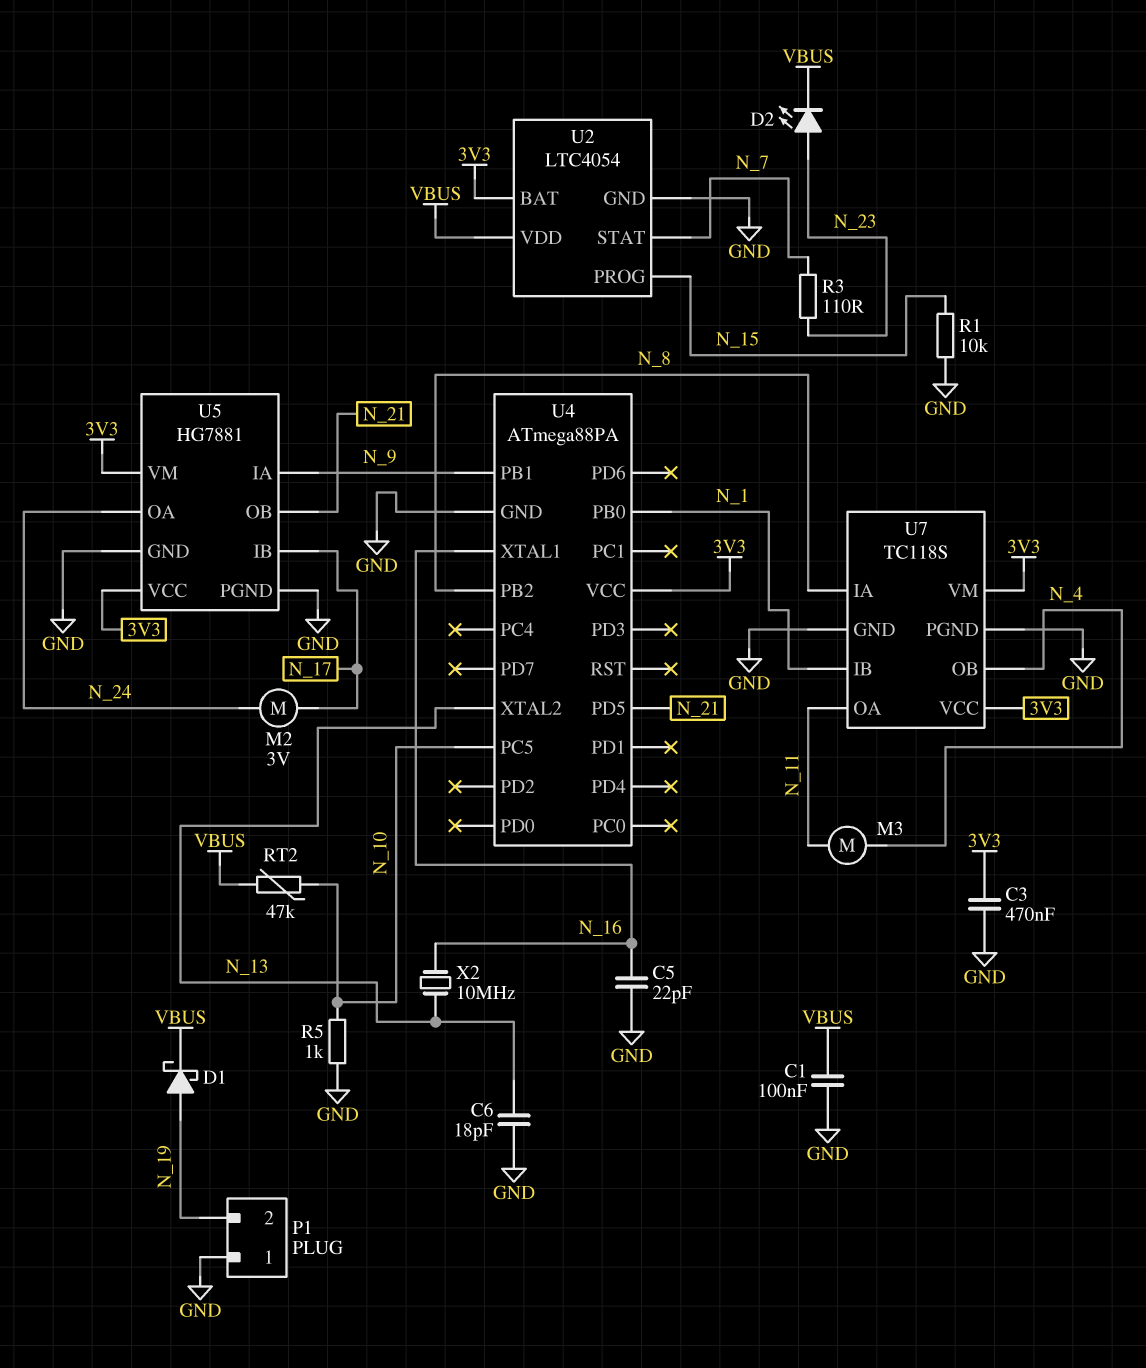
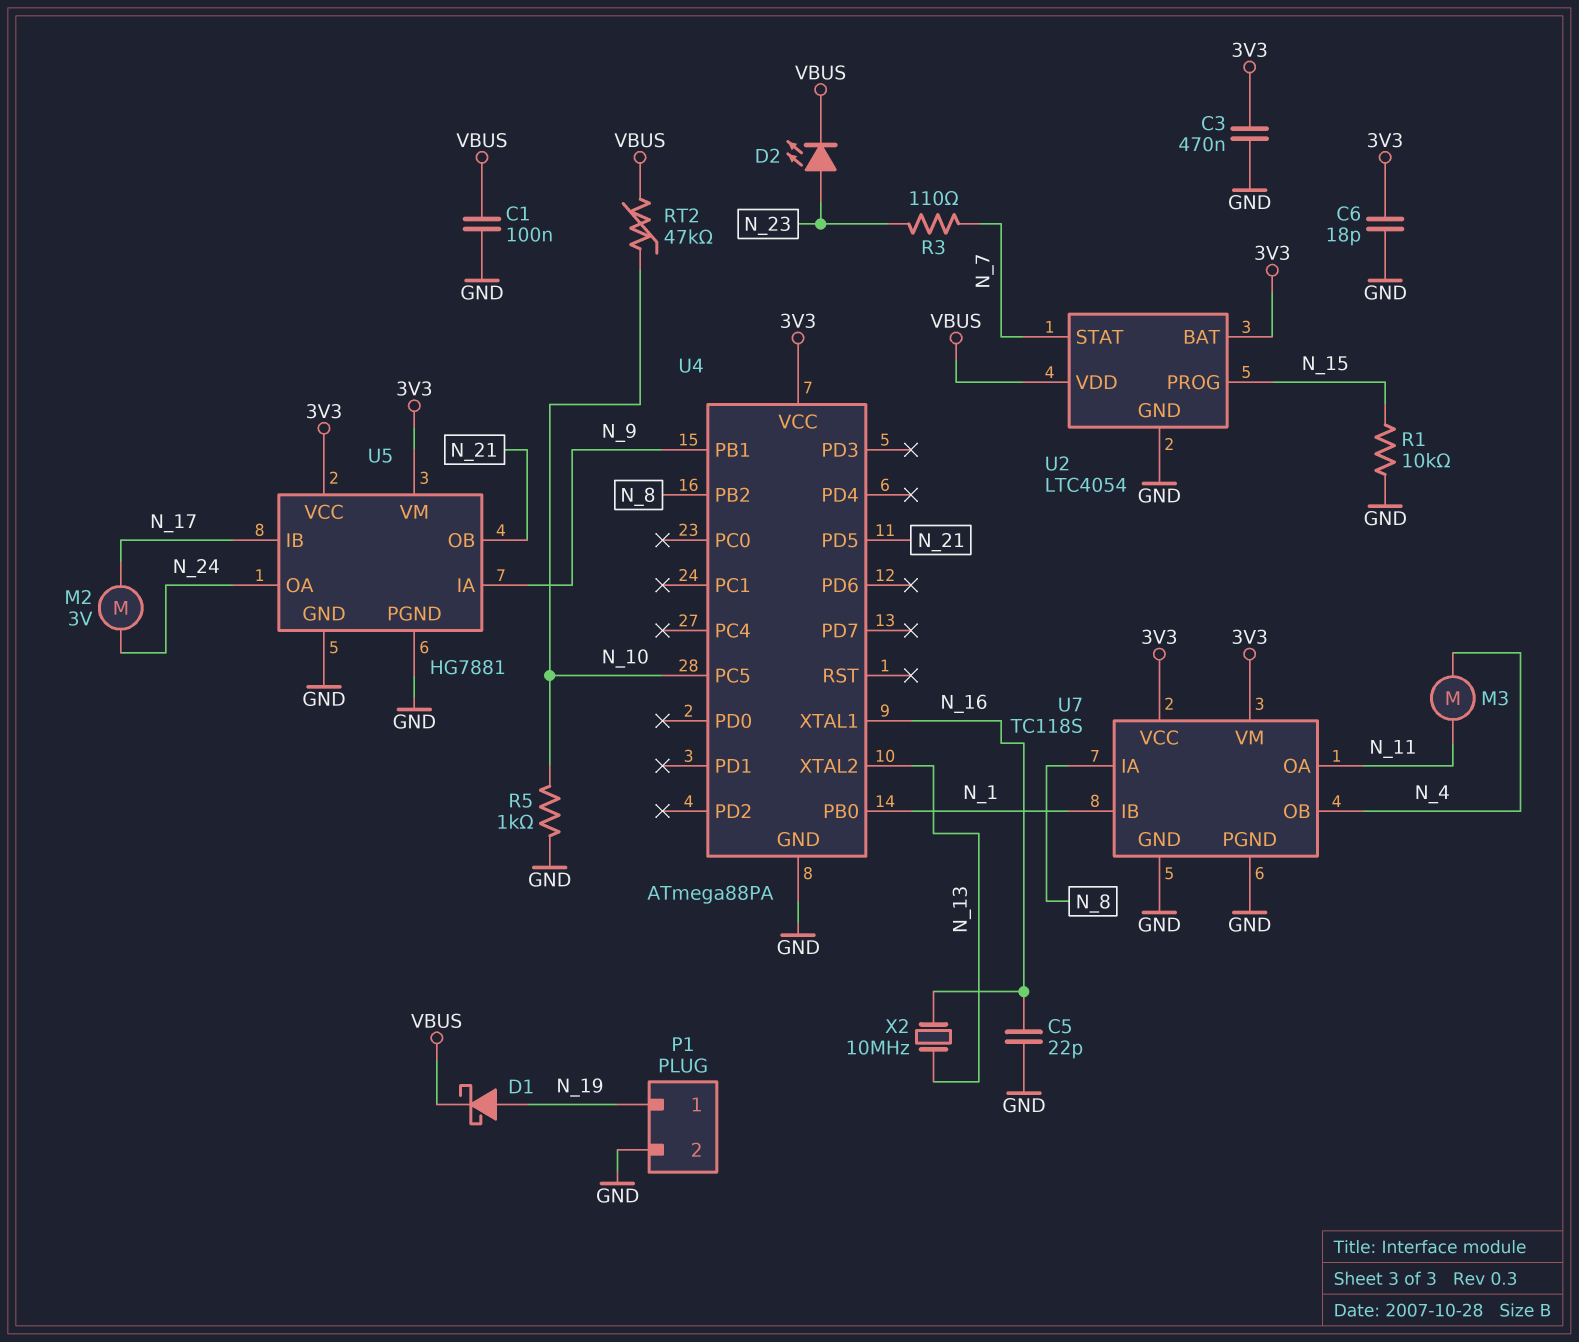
C6: 18pF (GND, N_13) -> 18pF (3V3, GND)
P1 pin 1: GND -> N_19
P1 pin 2: N_19 -> GND

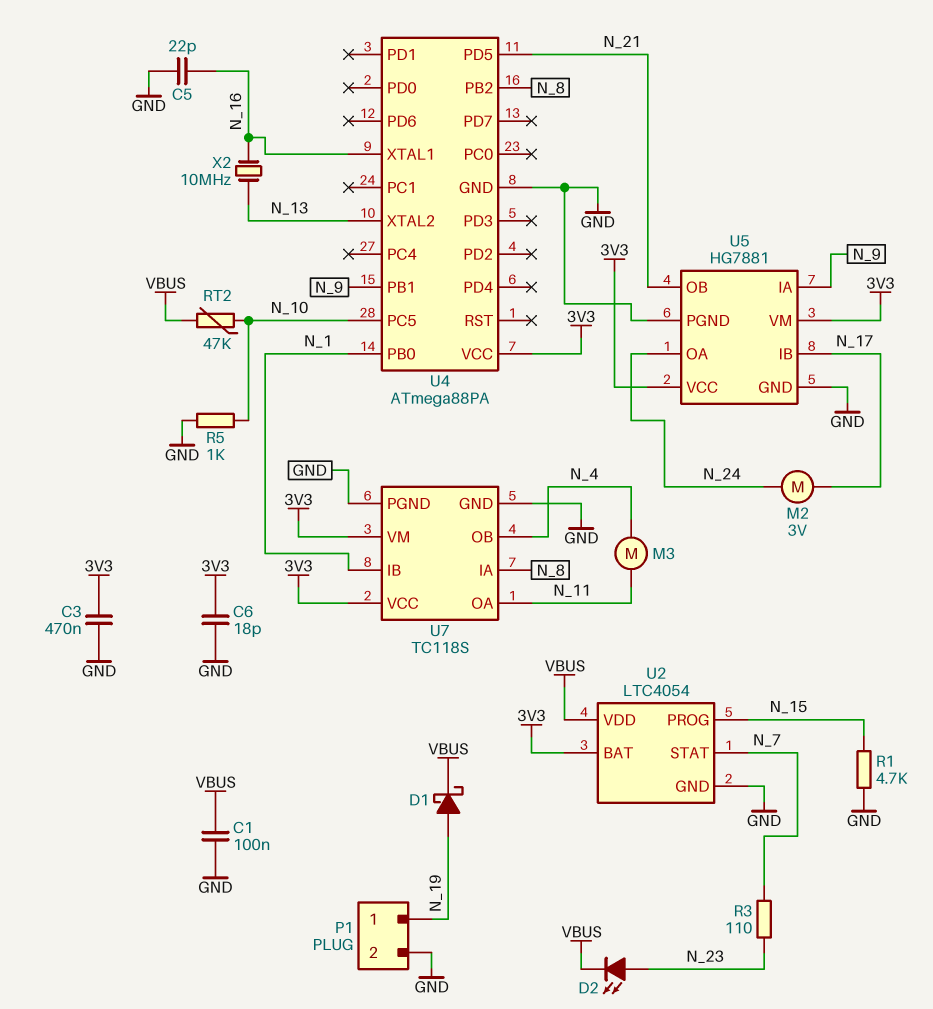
R1: 10k (GND, N_15) -> 4.7k (GND, N_15)

